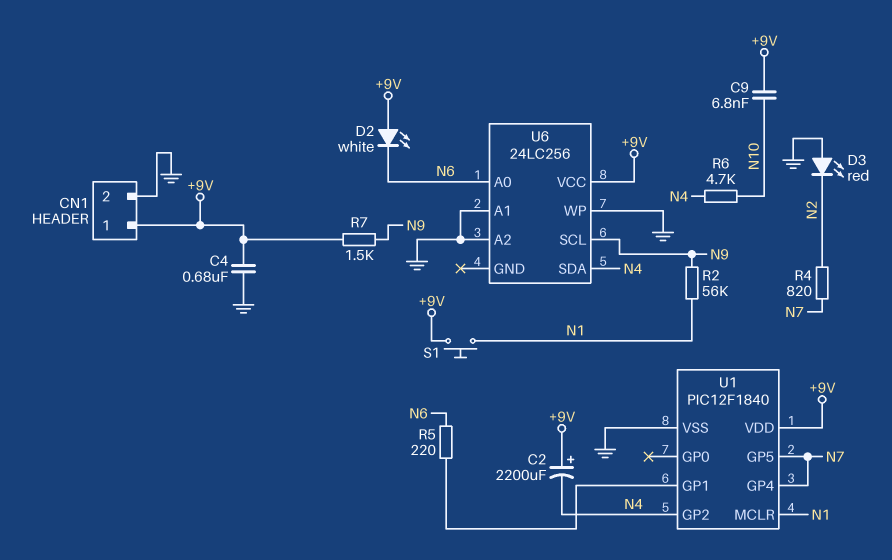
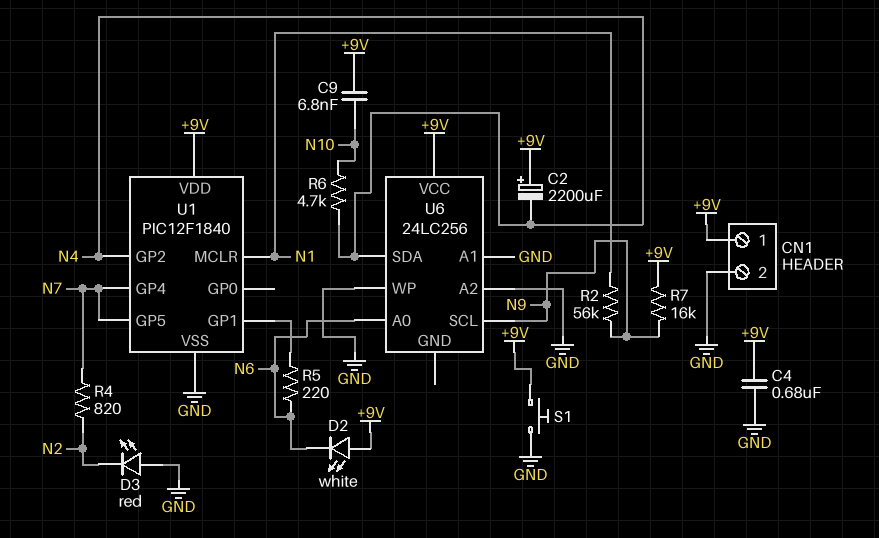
R7: 1.5k (+9V, N9) -> 16k (+9V, N9)
S1: button (+9V, N1) -> button (+9V, GND)

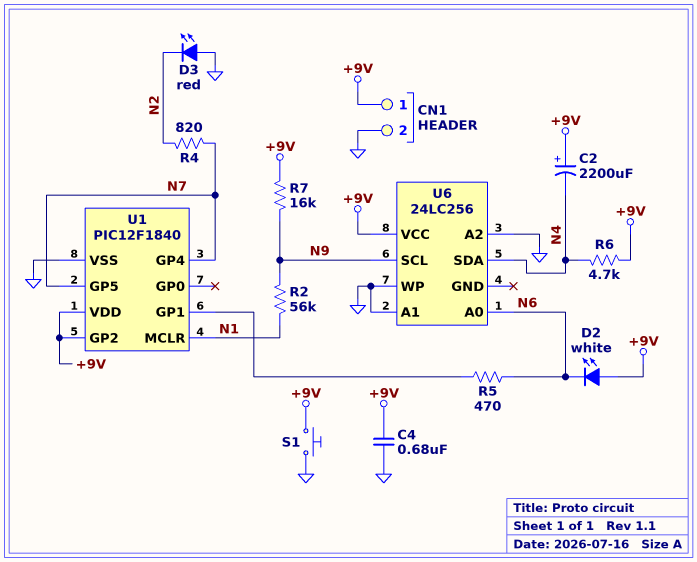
C9: 6.8nF (+9V, N10) -> none
R5: 220 (N6, U1/GP1) -> 470 (N6, U1/GP1)
R6: 4.7k (N4, N10) -> 4.7k (+9V, N4)
U1 pin GP2: N4 -> +9V

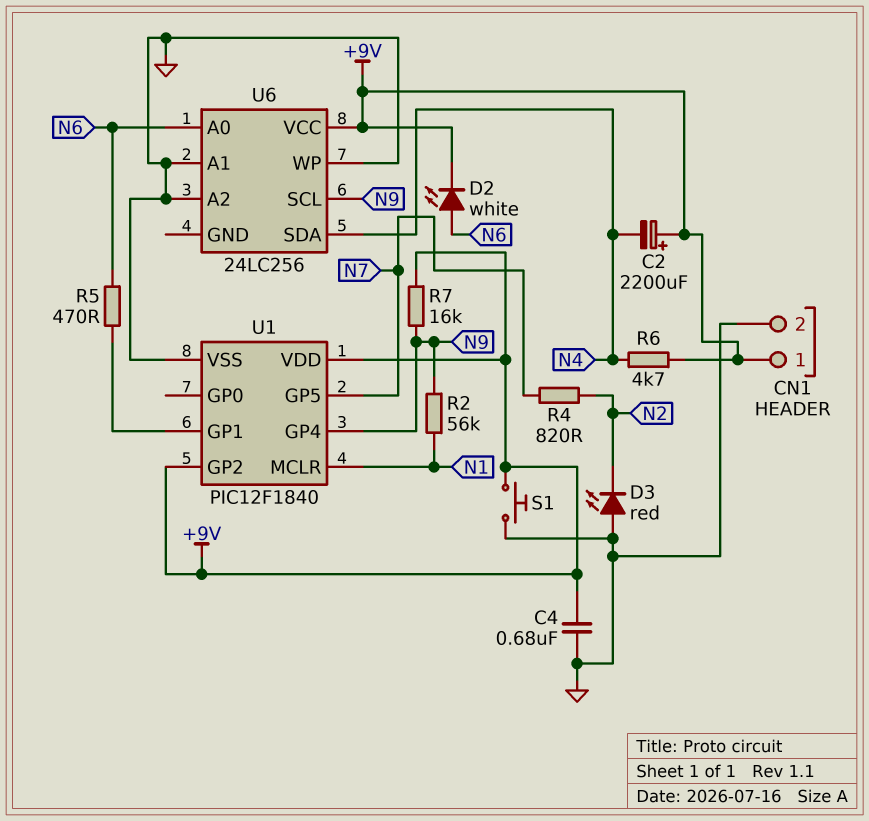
D2: LED white (A +9V, K N6) -> LED white (A N6, K +9V)
U1 pin GP4: N7 -> N9

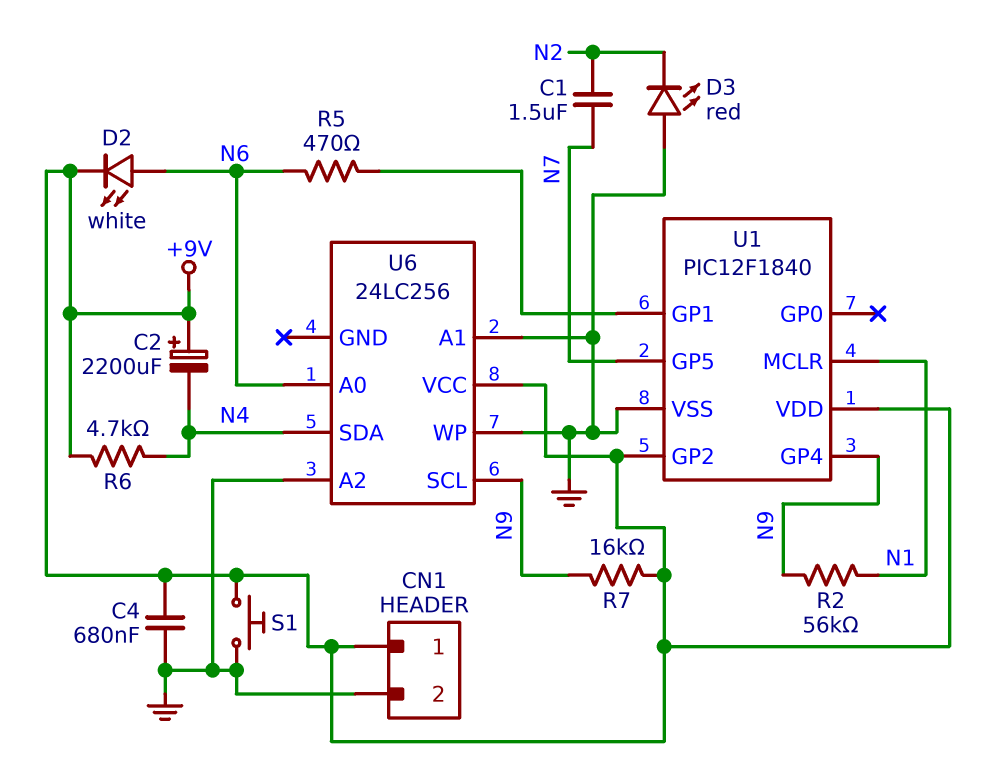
C1: none -> 1.5uF (N2, N7)
R4: 820 (N2, N7) -> none

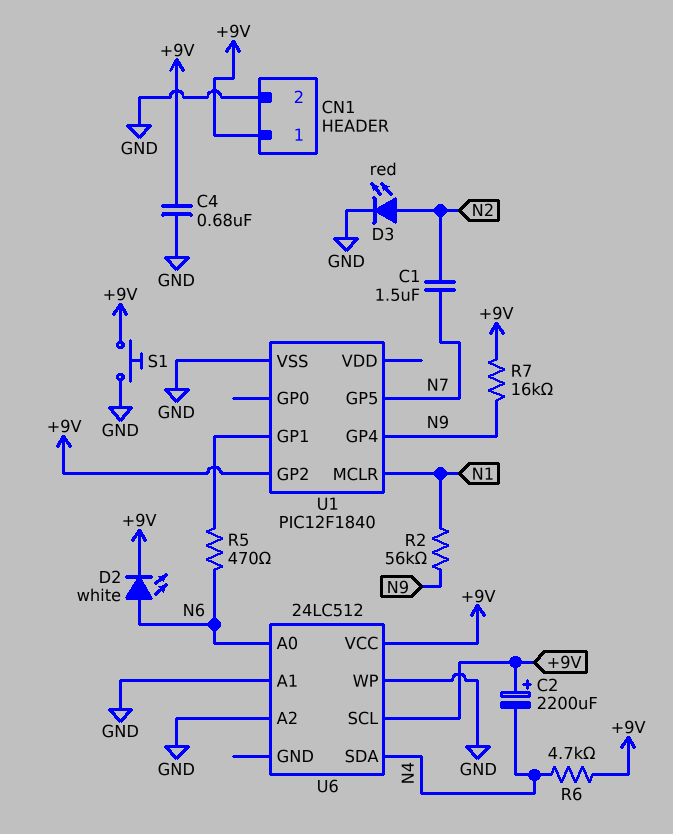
D3: LED red (A GND, K N2) -> LED red (A N2, K GND)
U1 pin VDD: +9V -> none
U6: 24LC256 -> 24LC512
U6 pin SCL: N9 -> +9V

